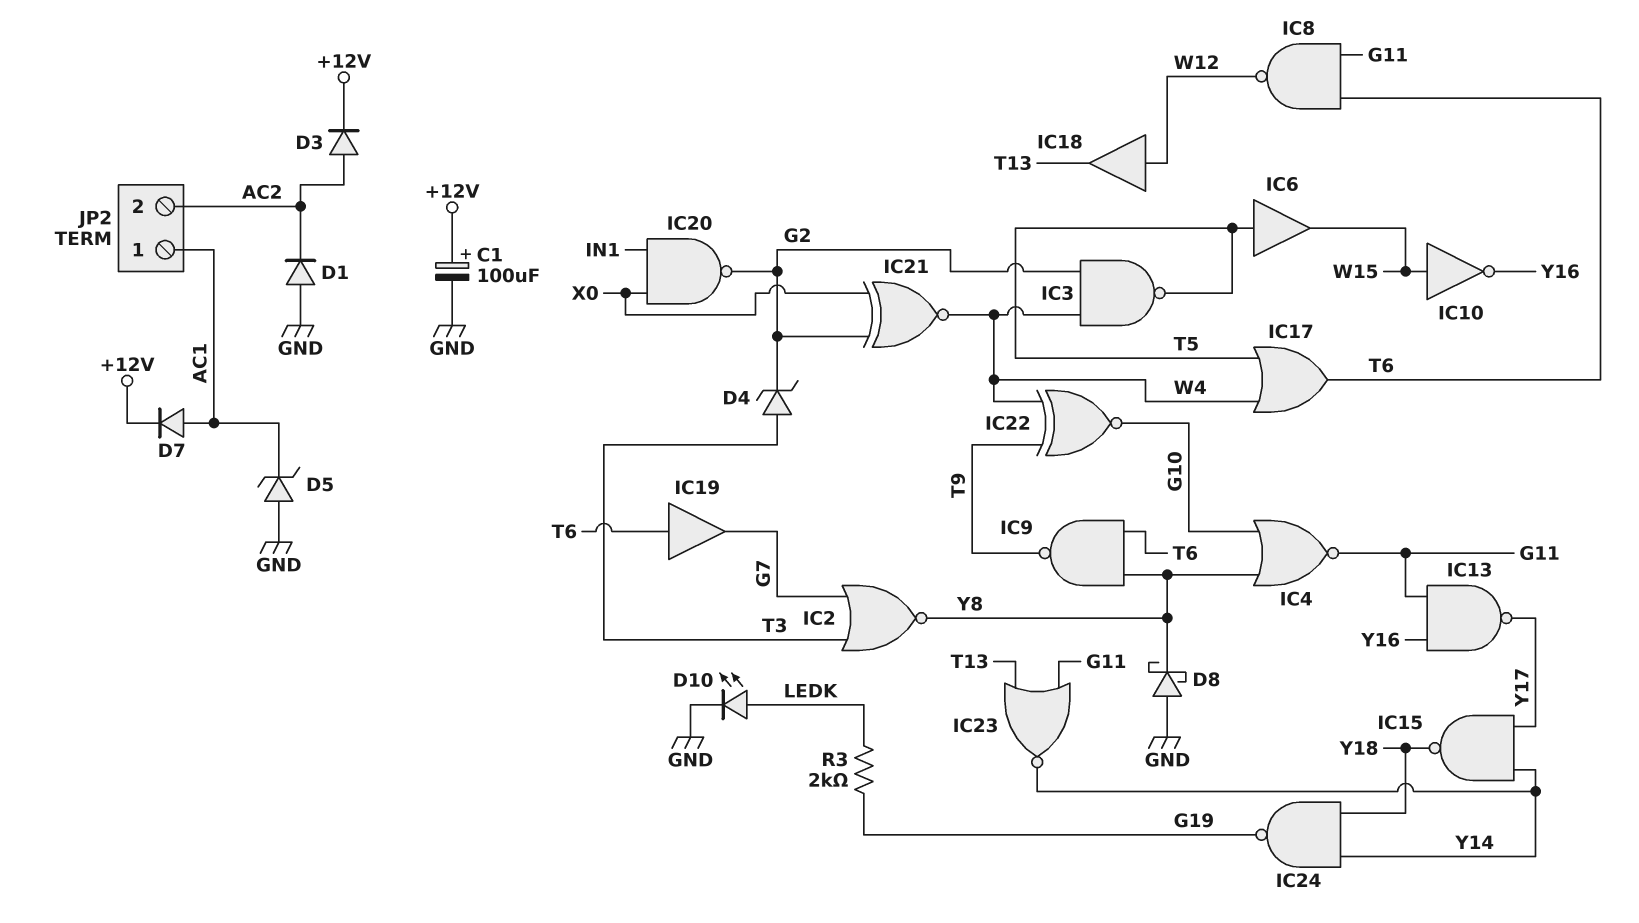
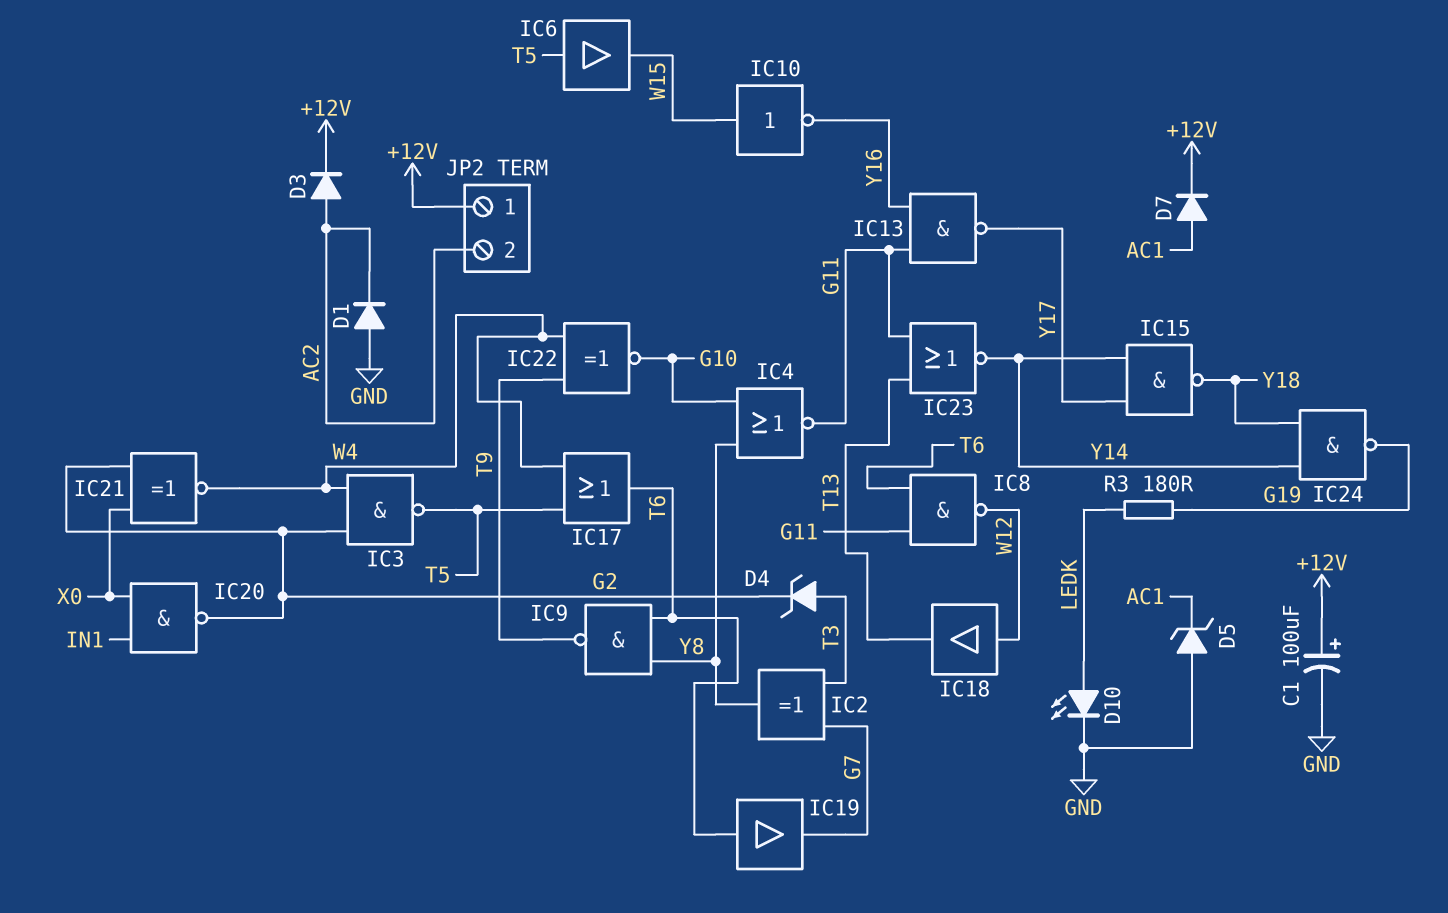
D8: schottky (A GND, K Y8) -> none
IC2: NOR (in G7, in T3, out Y8) -> XOR (in G7, in T3, out Y8)
JP2 pin 1: AC1 -> +12V
R3: 2k (G19, LEDK) -> 180 (G19, LEDK)

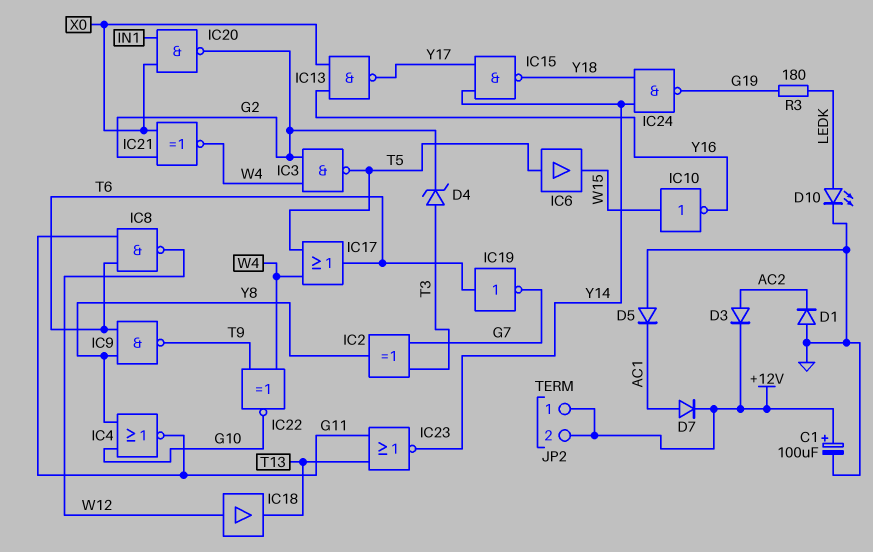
D5: zener (A GND, K AC1) -> diode (A GND, K AC1)
IC13: NAND (in G11, in Y16, out Y17) -> NAND (in X0, in Y16, out Y17)
IC19: buffer (in T6, out G7) -> NOT (in T6, out G7)
JP2 pin 2: AC2 -> +12V

